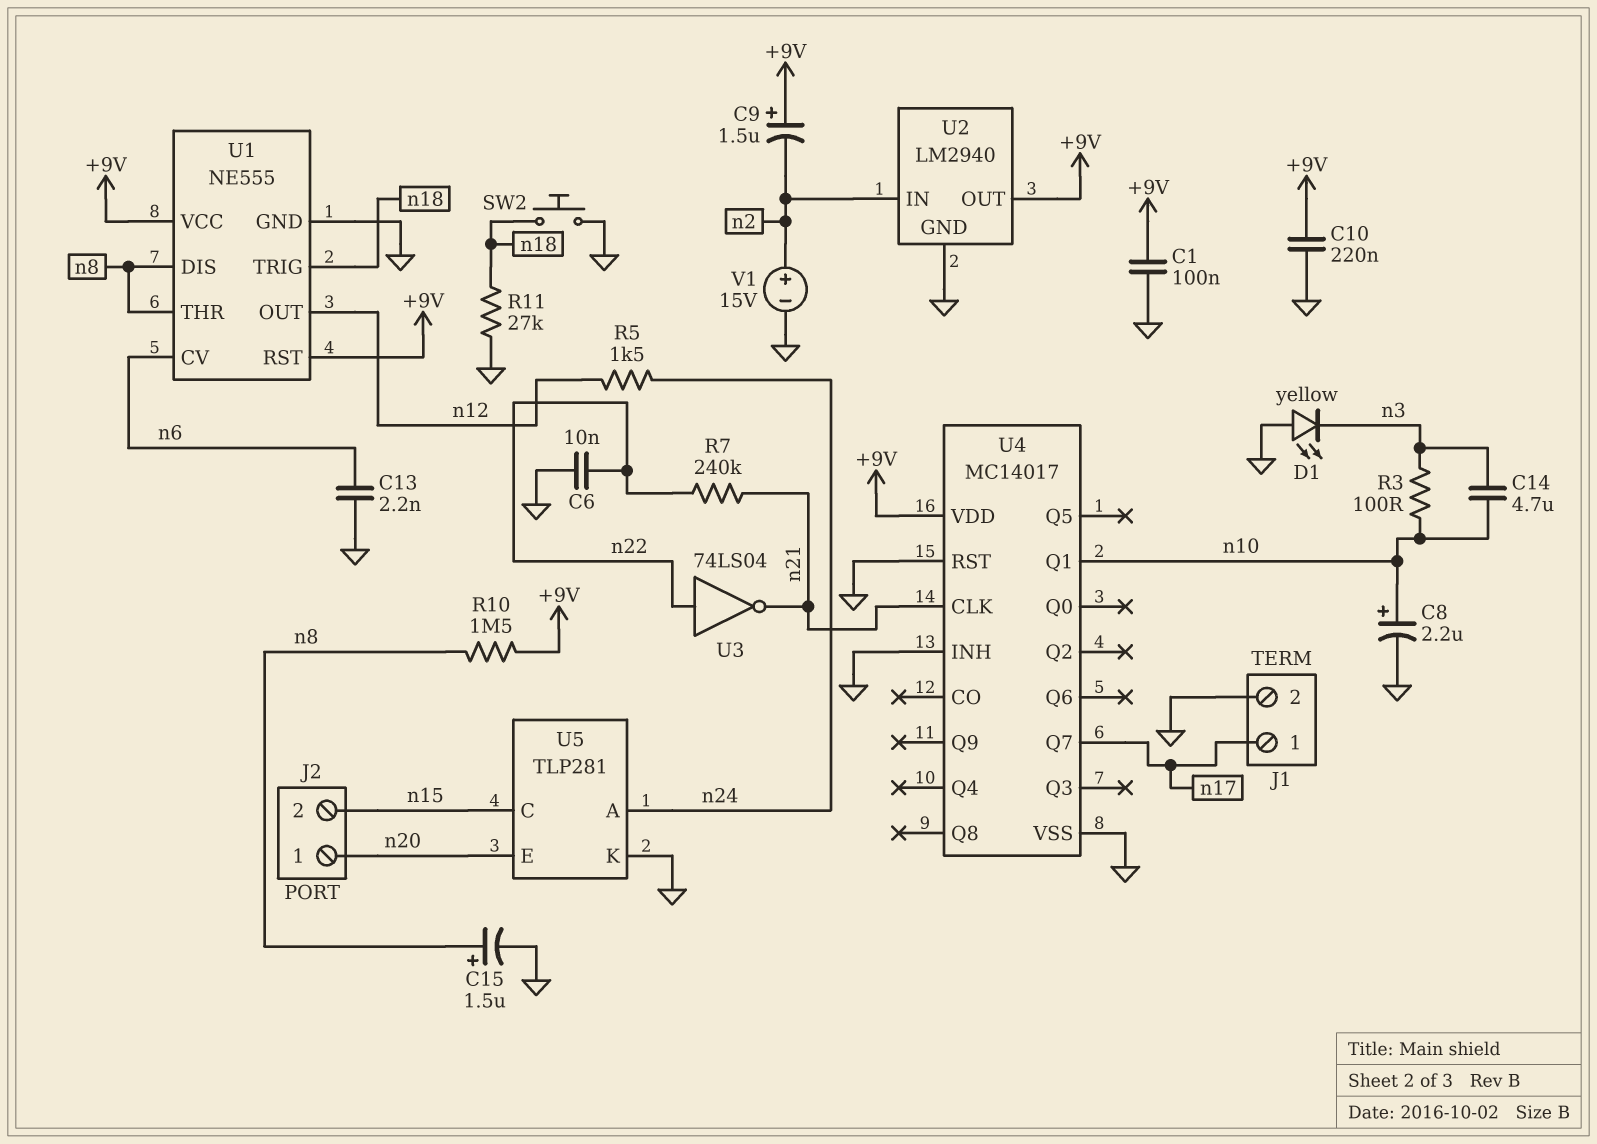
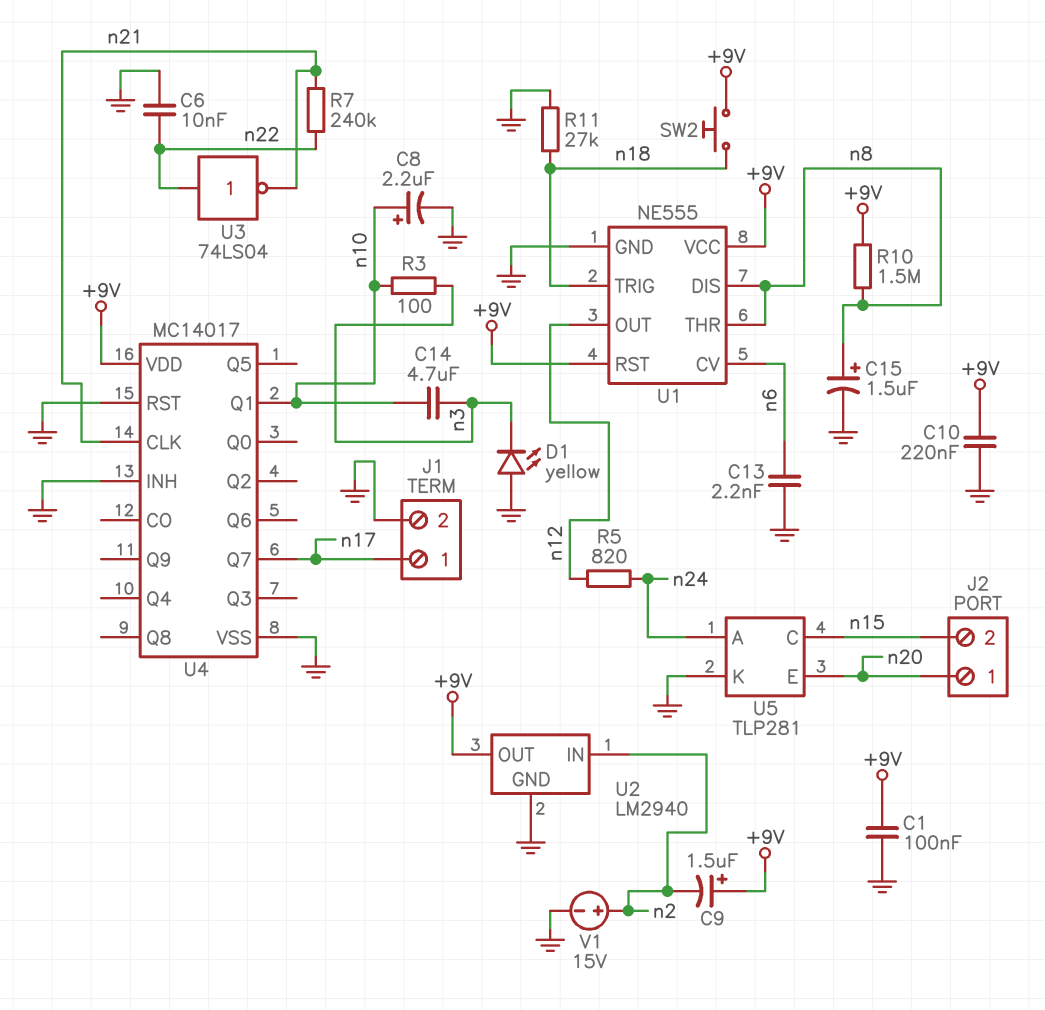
R5: 1.5k (n12, n24) -> 820 (n12, n24)
SW2: button (GND, n18) -> button (+9V, n18)

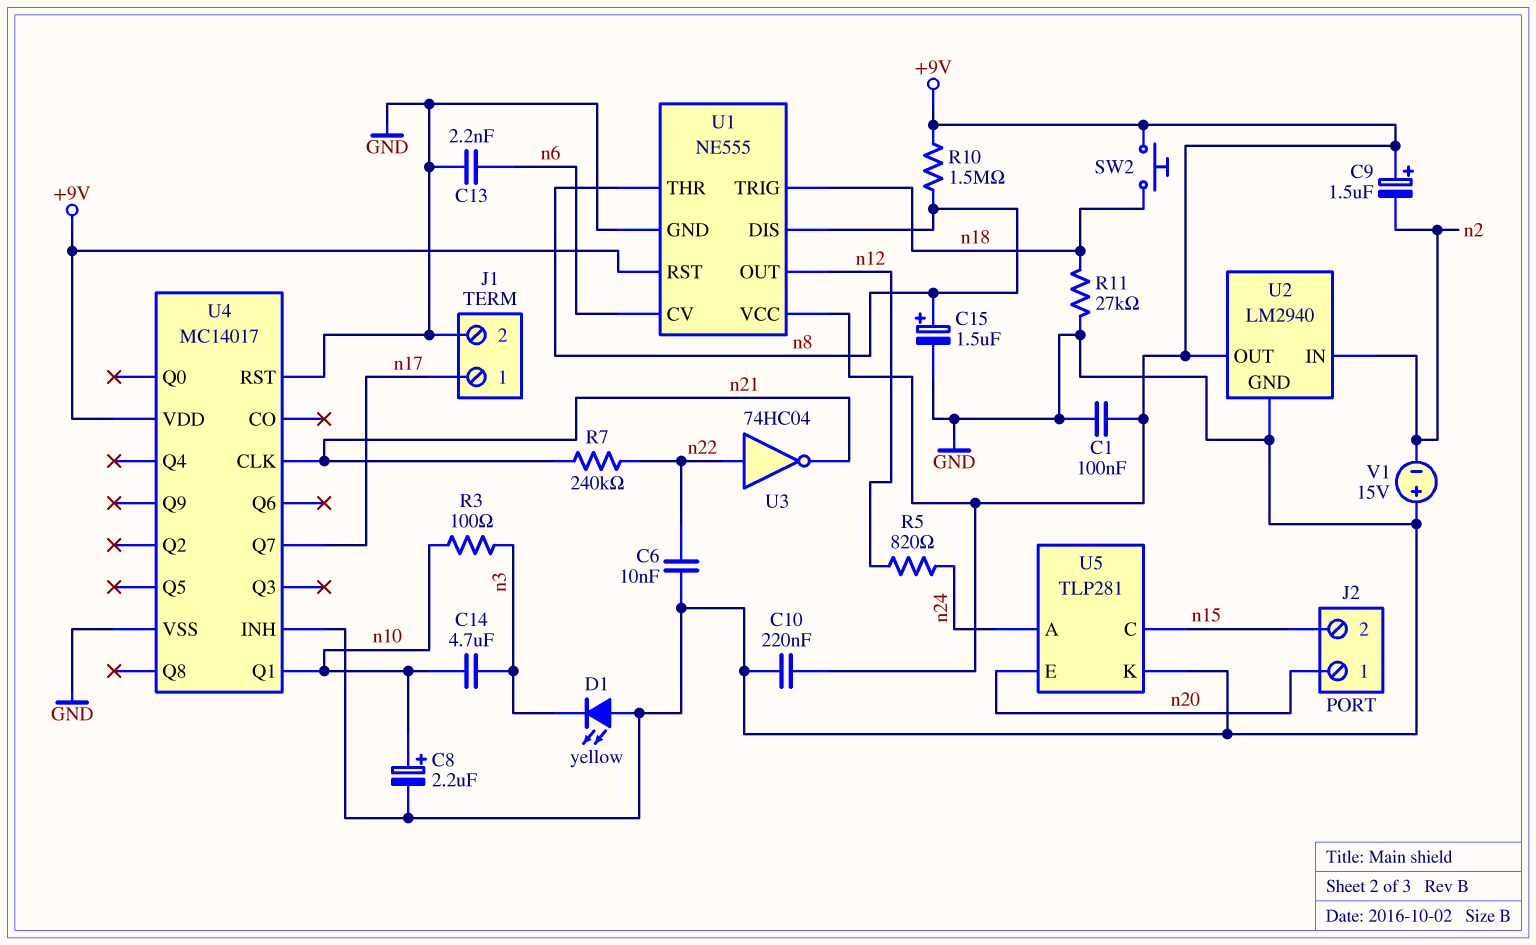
U3: NOT 74LS04 (in n22, out n21) -> NOT 74HC04 (in n22, out n21)
V1: 15V (plus n2, minus GND) -> 15V (plus GND, minus n2)

